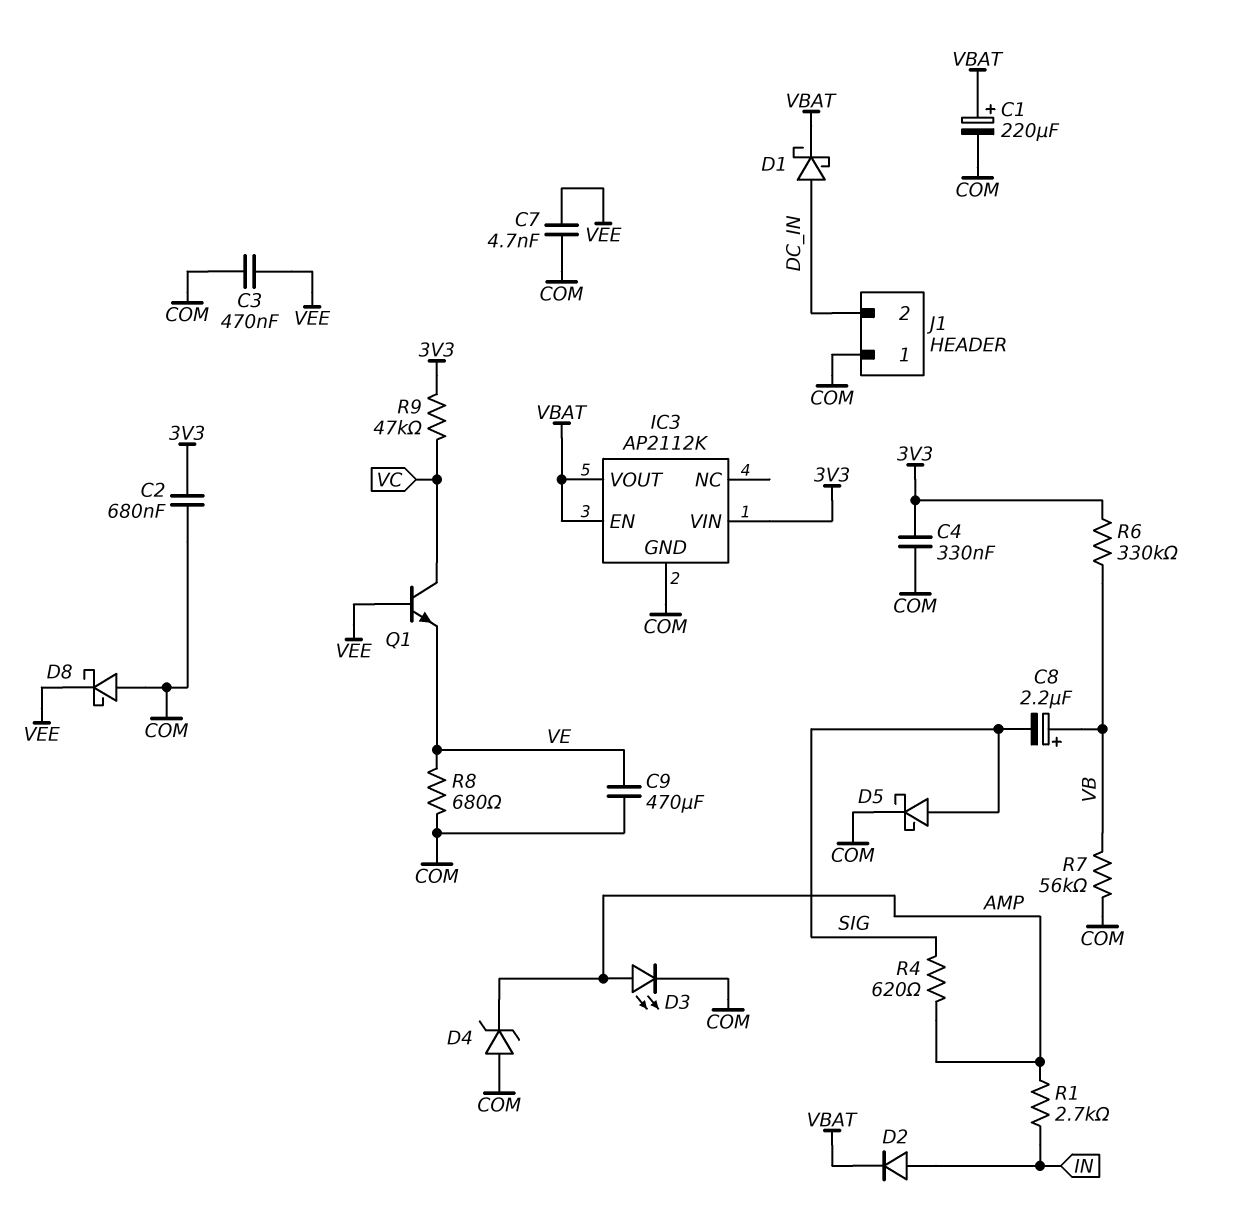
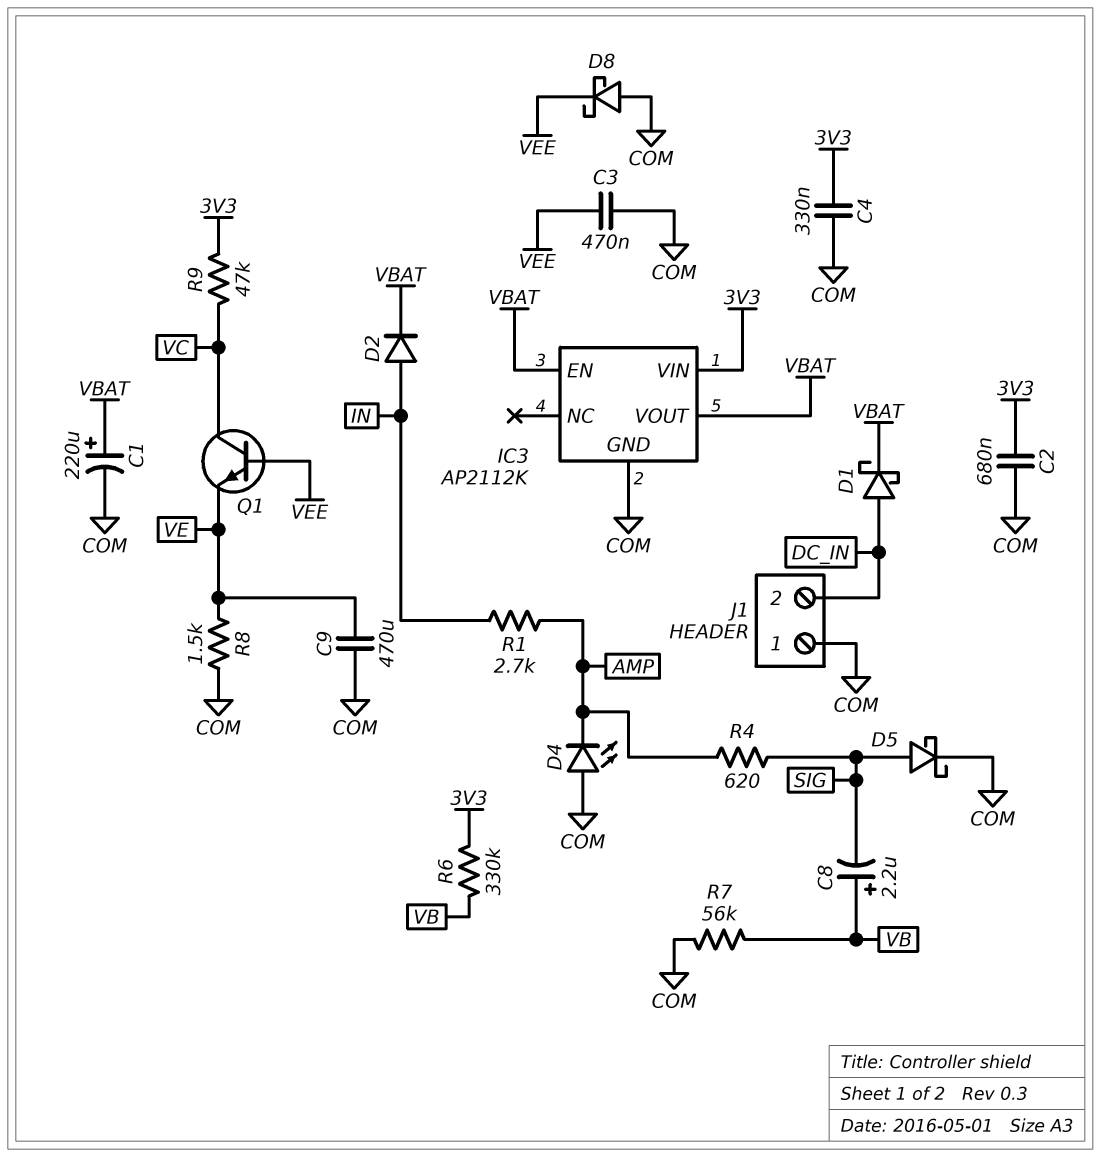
C7: 4.7nF (COM, VEE) -> none
D3: LED (A AMP, K COM) -> none
D4: zener (A COM, K AMP) -> LED (A COM, K AMP)
R8: 680 (COM, VE) -> 1.5k (COM, VE)

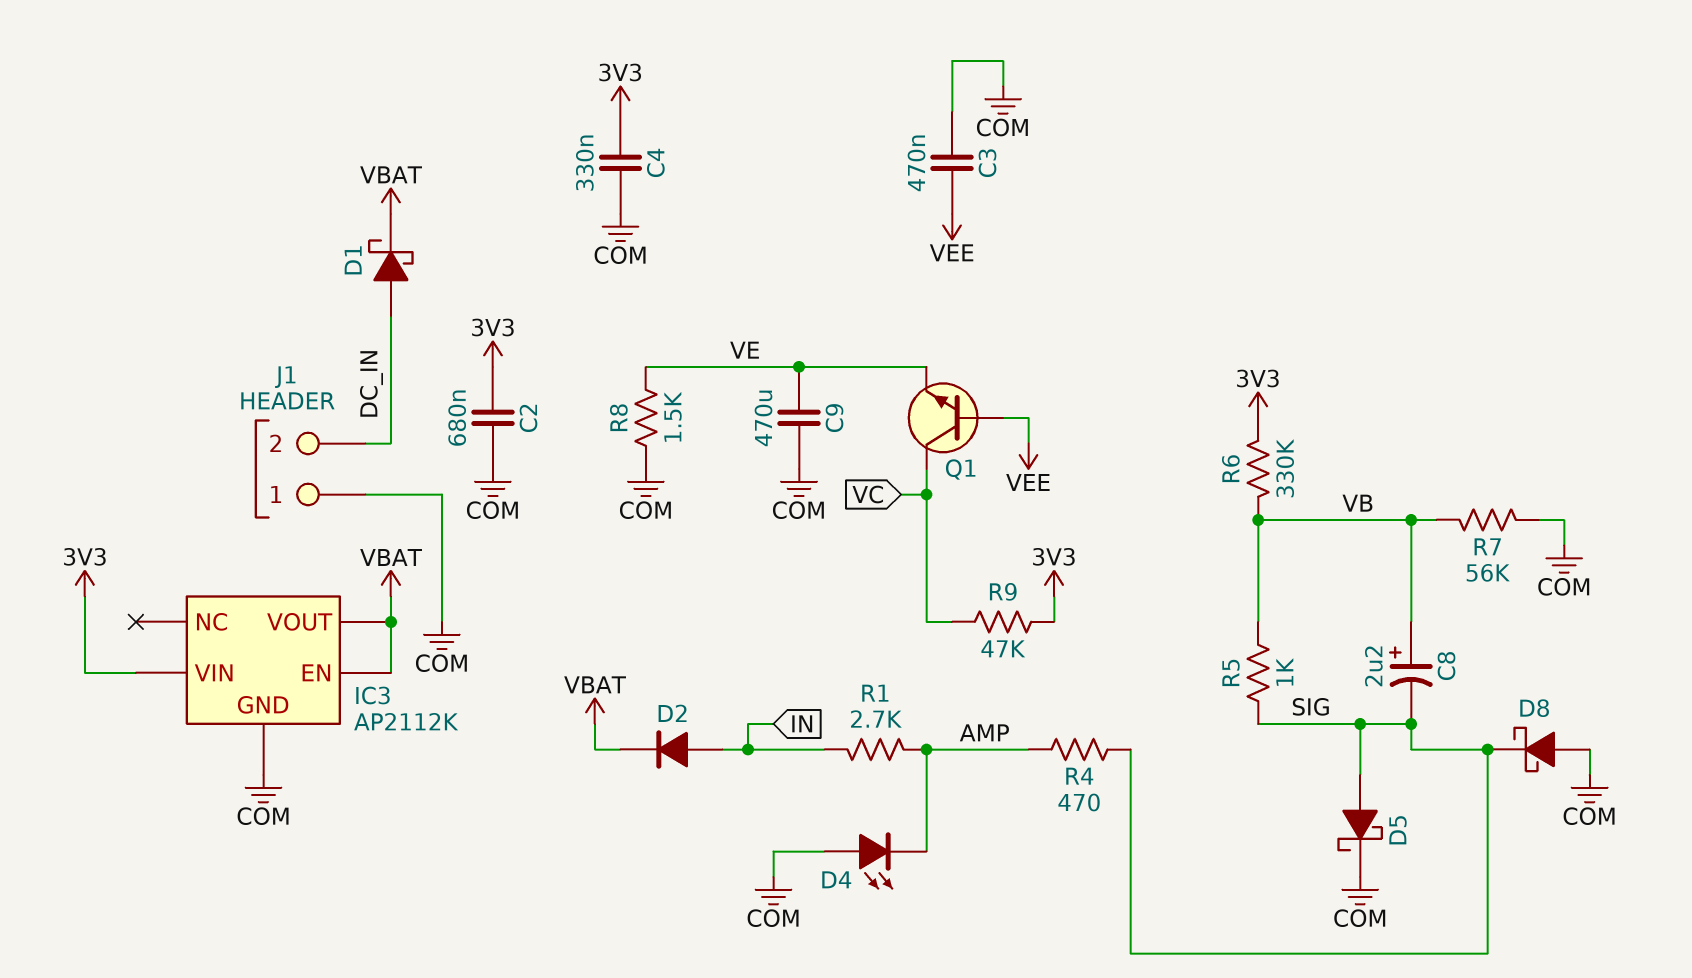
C1: 220uF (plus VBAT, minus COM) -> none
D8: schottky (A COM, K VEE) -> schottky (A COM, K SIG)
R4: 620 (AMP, SIG) -> 470 (AMP, SIG)
R5: none -> 1k (SIG, VB)

